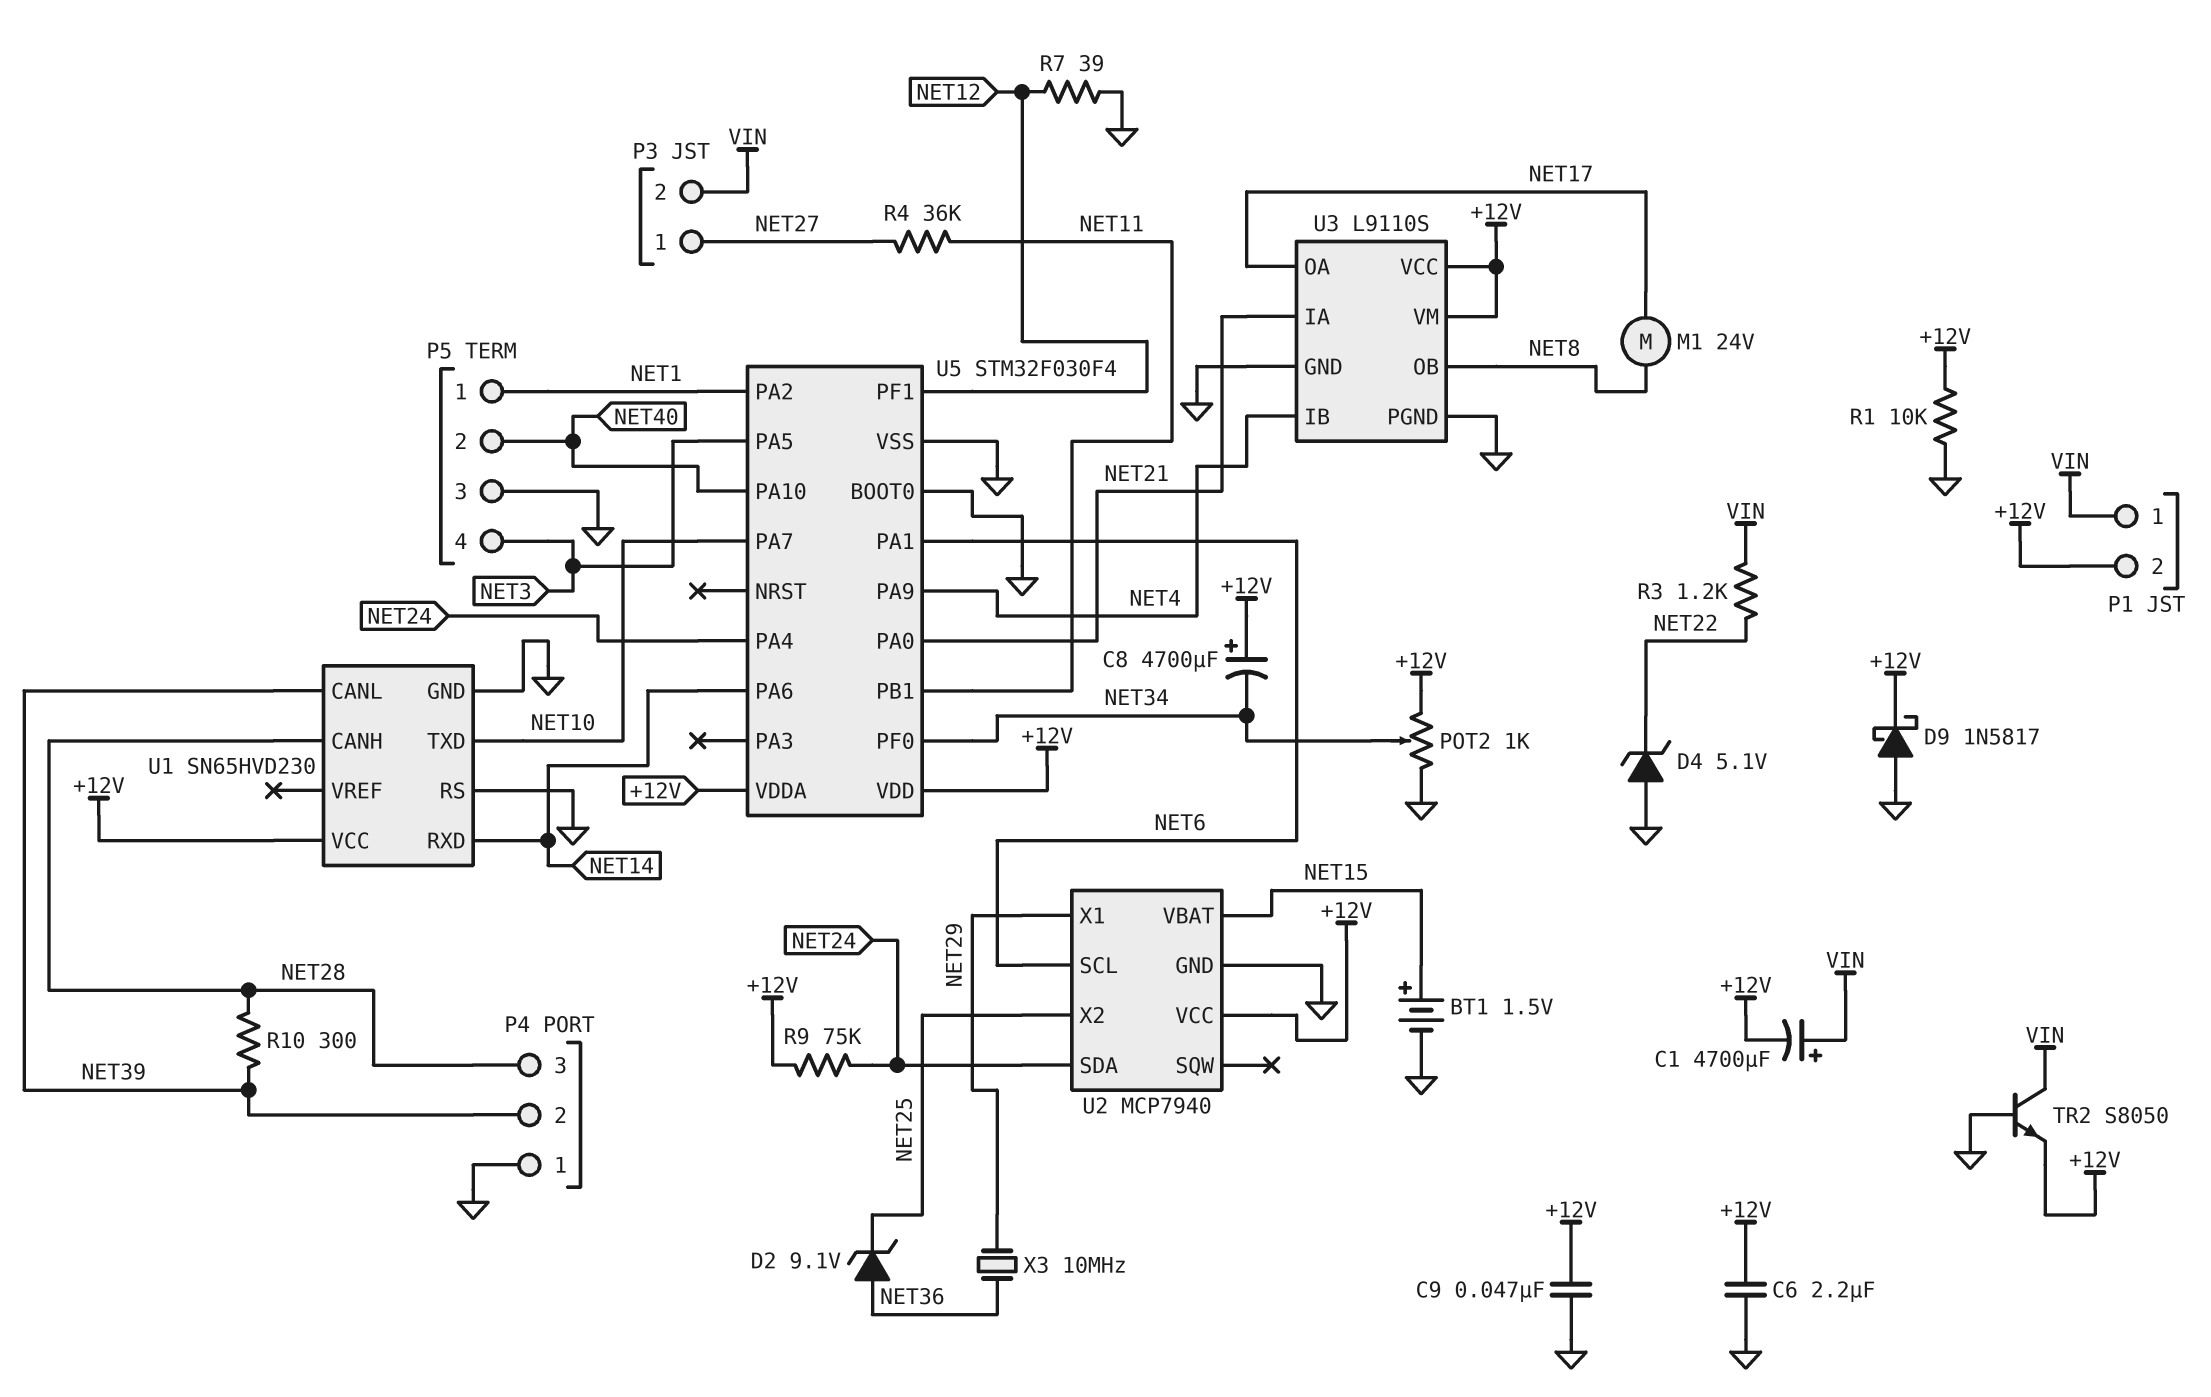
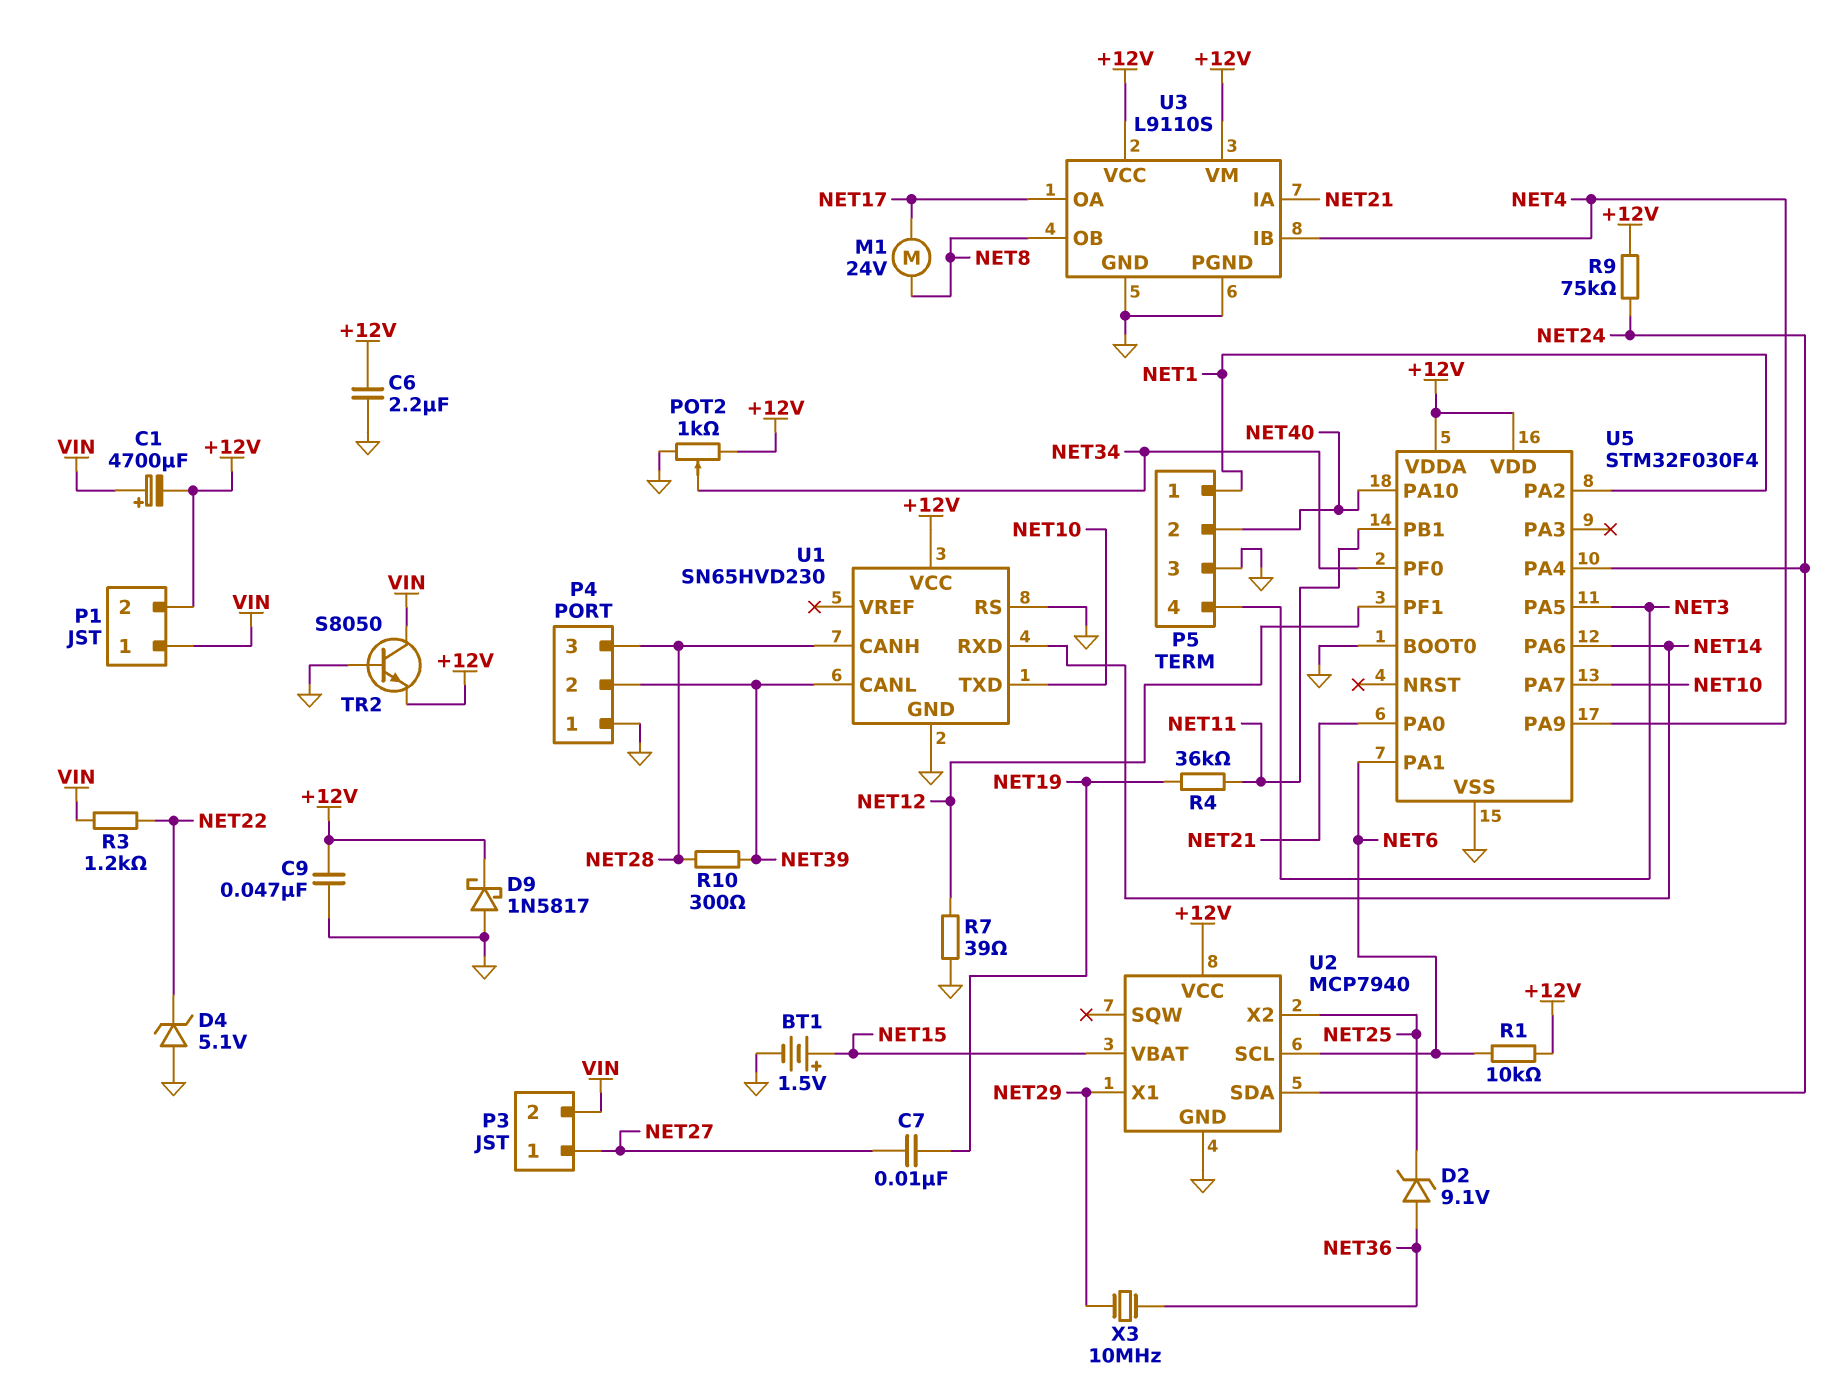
C7: none -> 10nF (NET19, NET27)
C8: 4700uF (plus +12V, minus NET34) -> none
R1: 10k (+12V, GND) -> 10k (+12V, NET6)
R4: 36k (NET11, NET27) -> 36k (NET11, NET19)

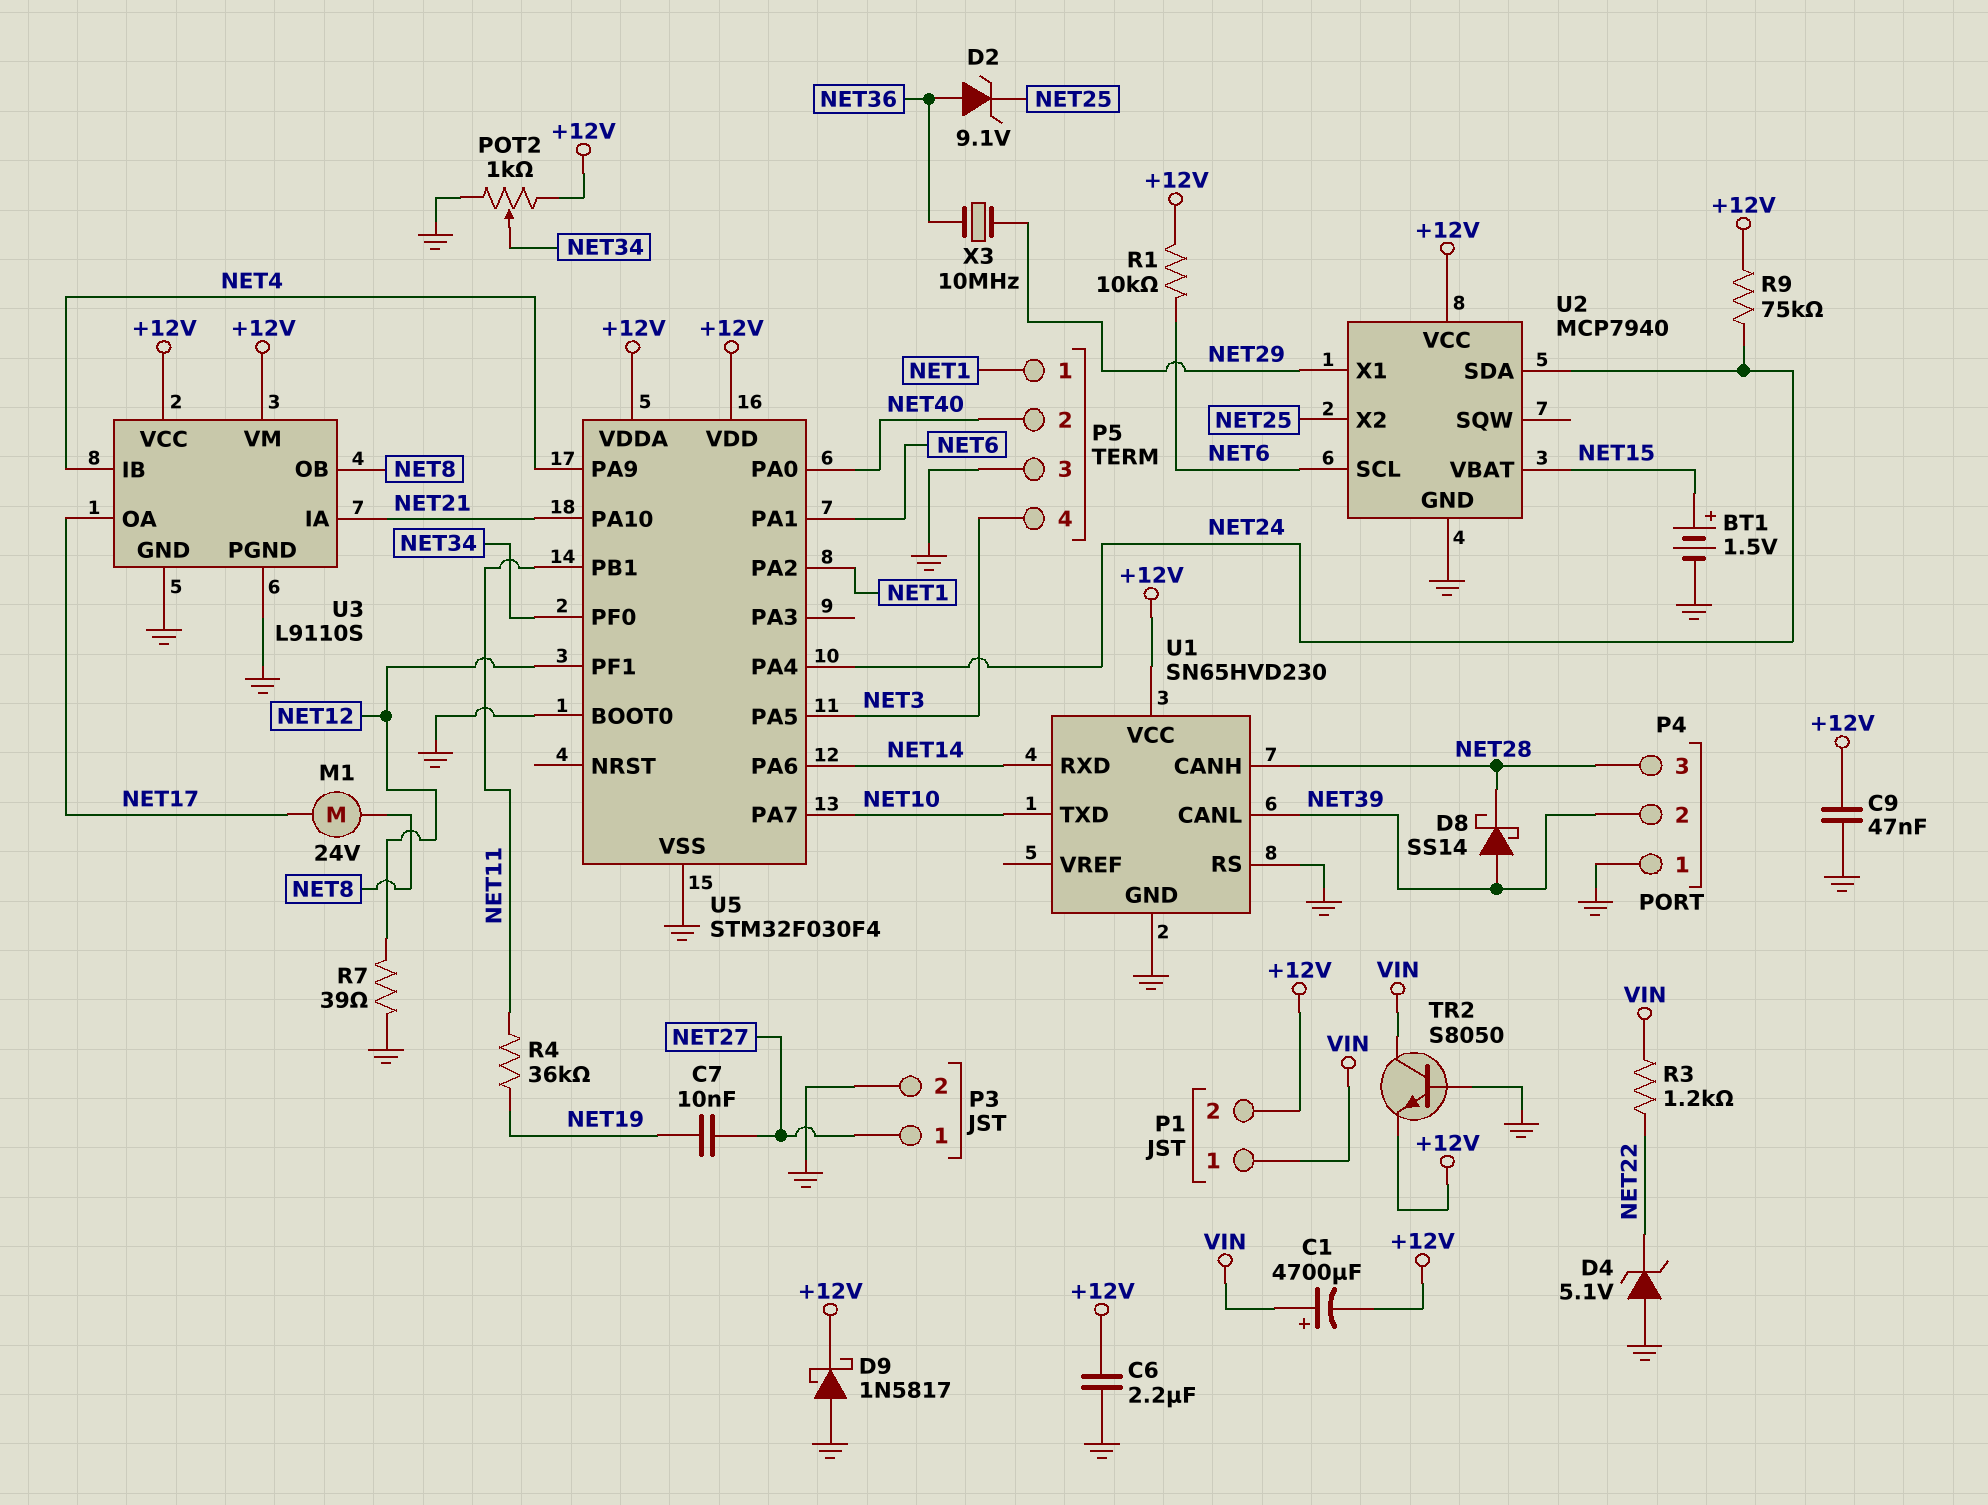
D8: none -> schottky SS14 (A NET39, K NET28)
P3 pin 2: VIN -> GND
R10: 300 (NET28, NET39) -> none
U5 pin PA0: NET21 -> NET40
U5 pin PA10: NET40 -> NET21

